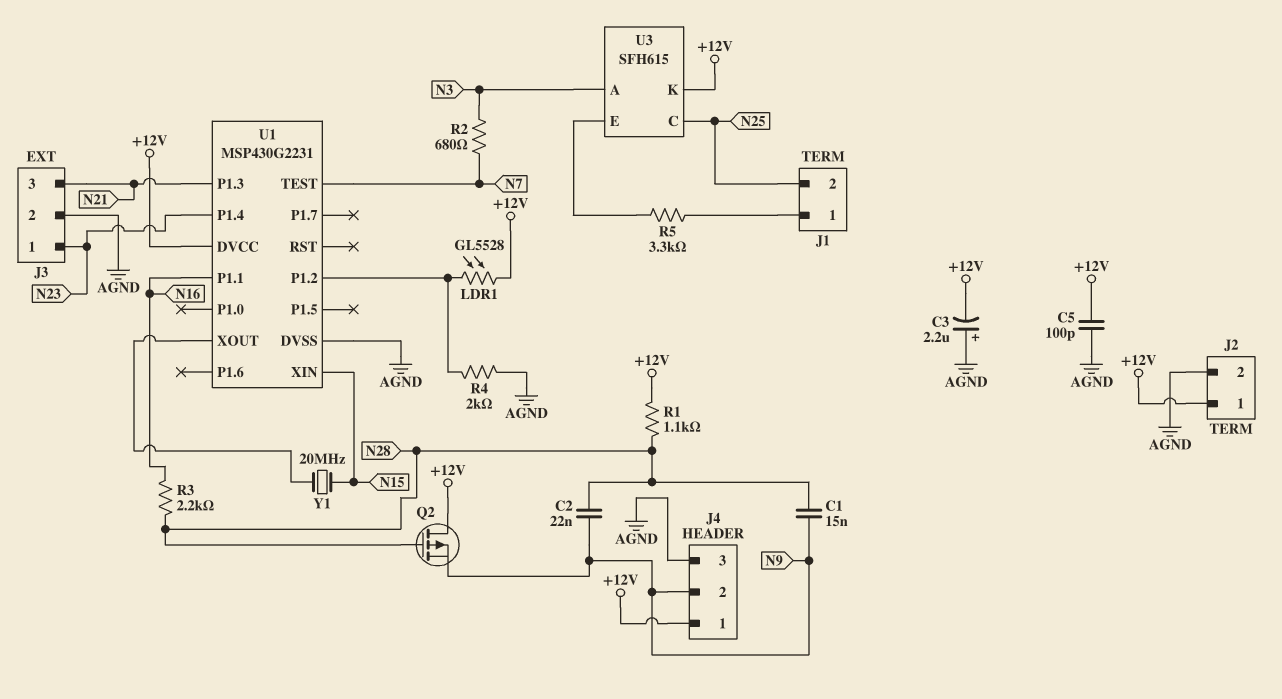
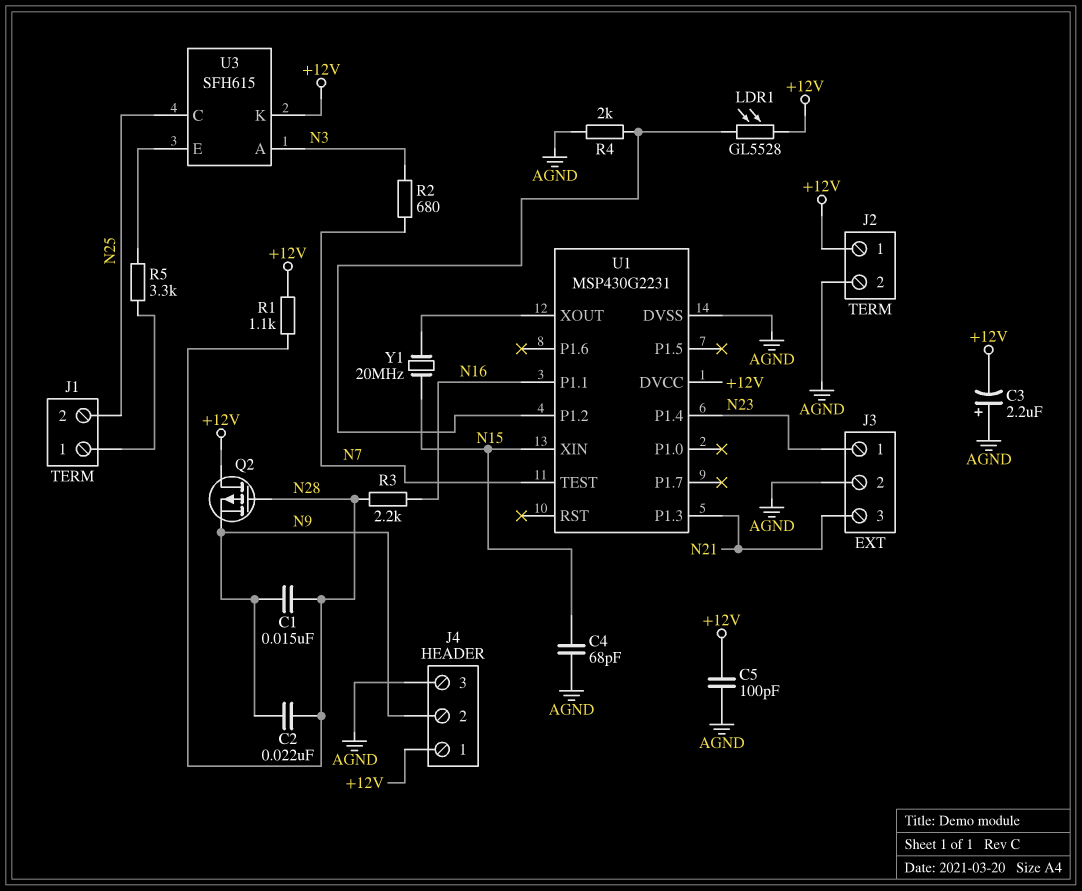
C4: none -> 68pF (AGND, N15)

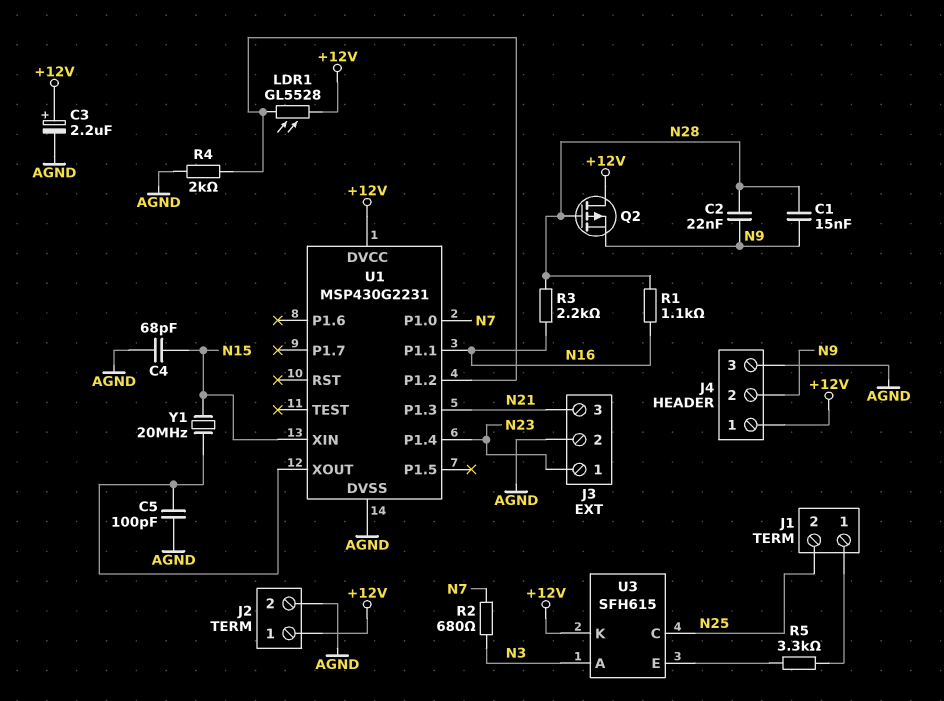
C3: 2.2uF (plus AGND, minus +12V) -> 2.2uF (plus +12V, minus AGND)
C5: 100pF (+12V, AGND) -> 100pF (AGND, U1/XOUT)
R1: 1.1k (+12V, N28) -> 1.1k (N16, N28)
U1 pin P1.0: none -> N7
U1 pin TEST: N7 -> none

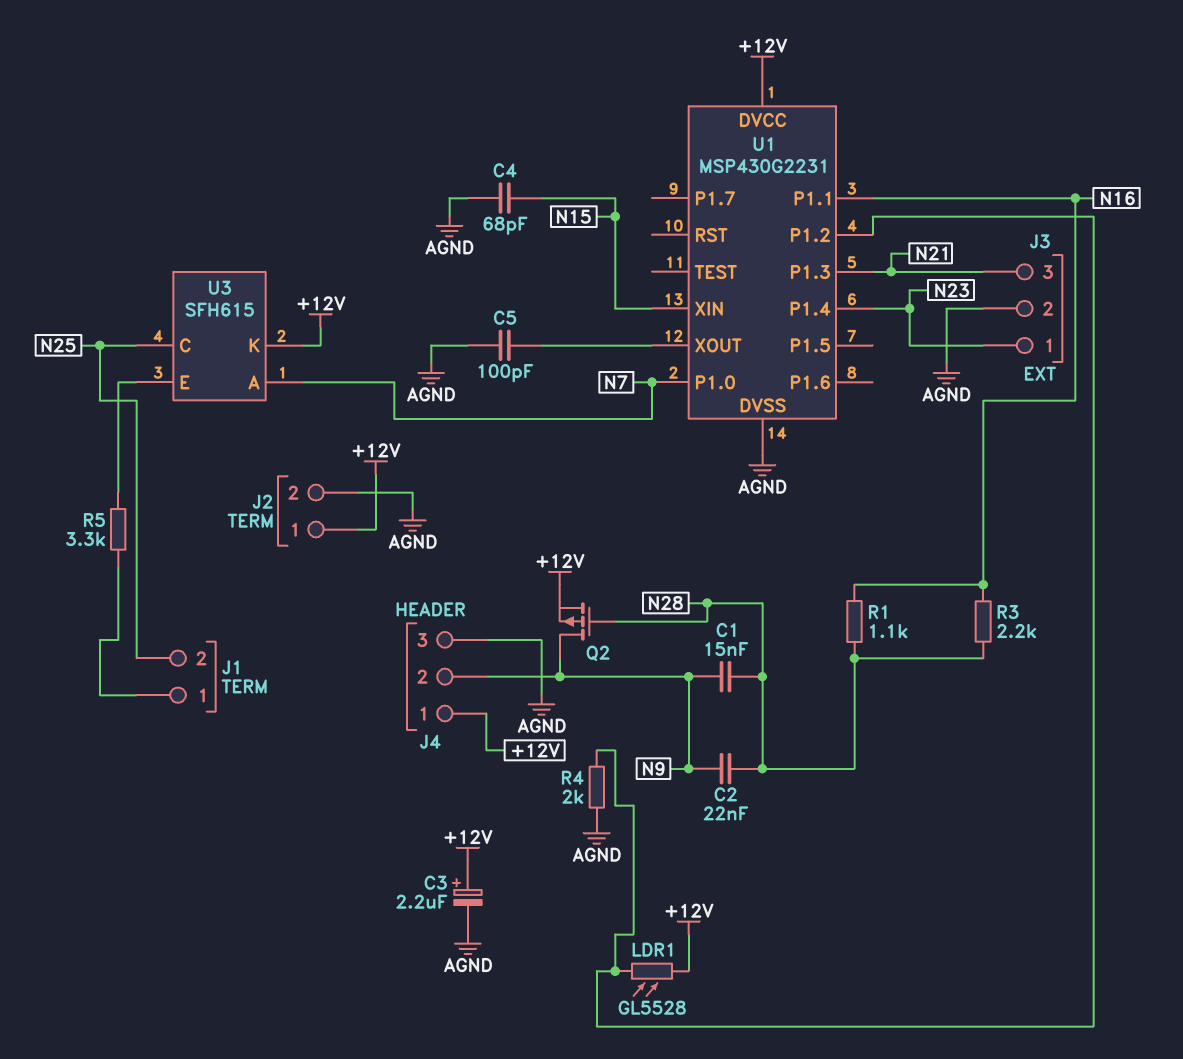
Q2: PMOS (G N28, D +12V, S N9) -> PMOS (G N28, D N9, S +12V)
R2: 680 (N3, N7) -> none
U3 pin A: N3 -> N7
Y1: 20MHz (N15, U1/XOUT) -> none

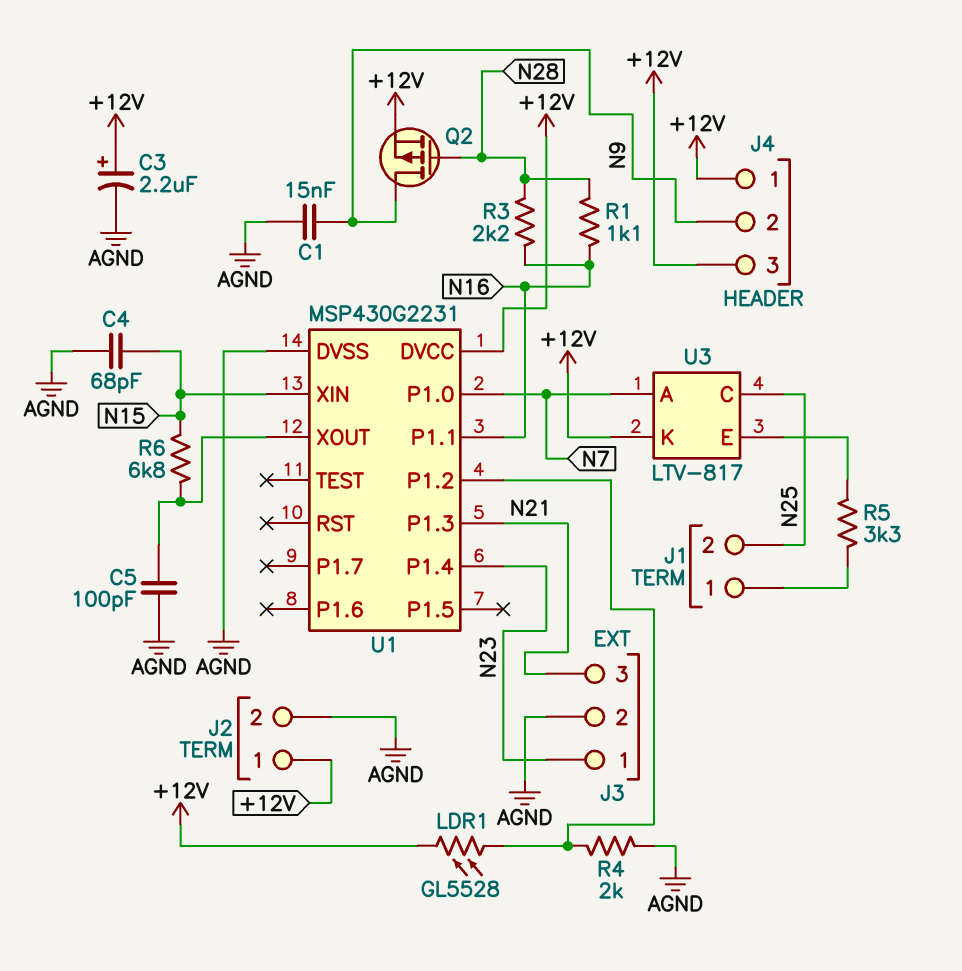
C1: 15nF (N9, N28) -> 15nF (AGND, N9)
C2: 22nF (N9, N28) -> none
J4 pin 3: AGND -> +12V
R6: none -> 6.8k (N15, U1/XOUT)
U3: SFH615 -> LTV-817

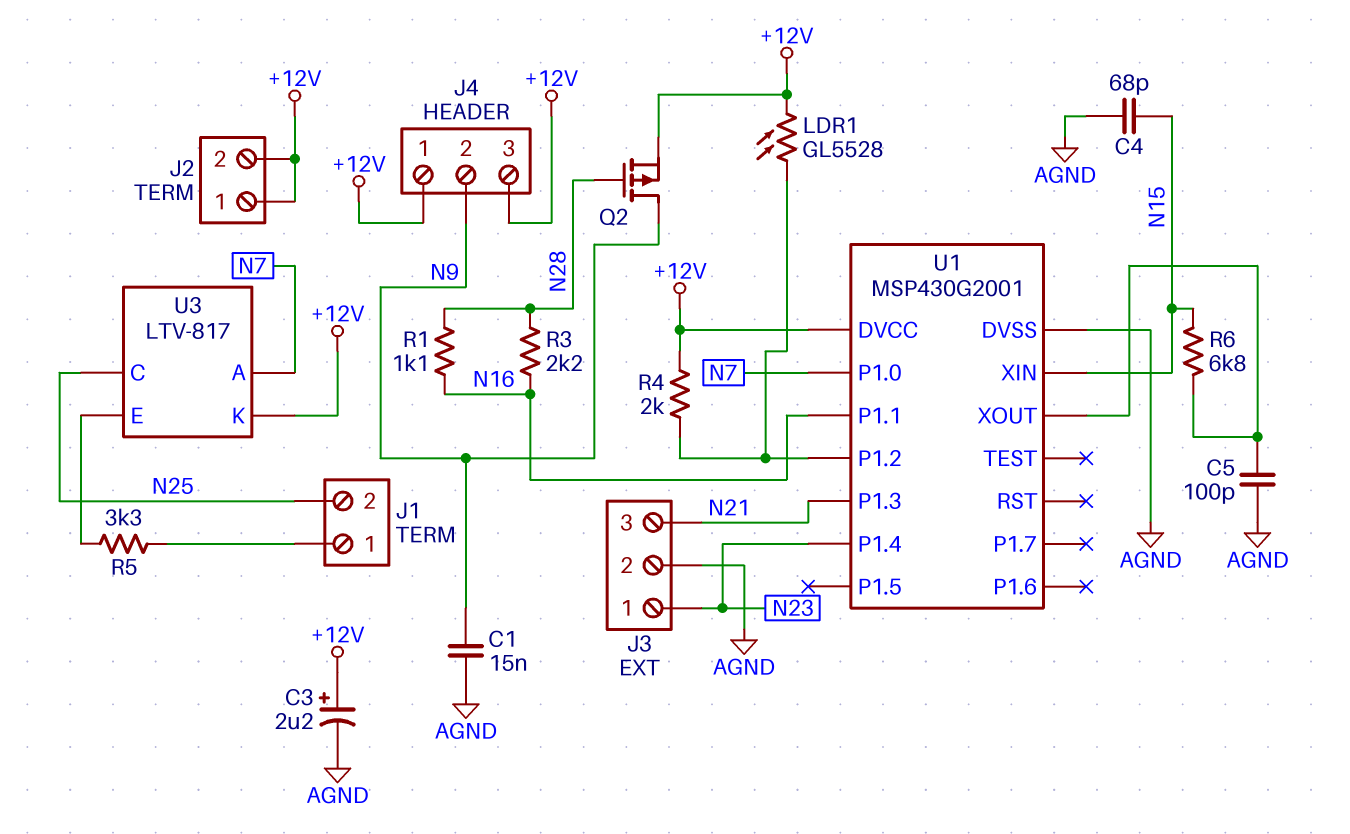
J2 pin 2: AGND -> +12V
R4: 2k (AGND, U1/P1.2) -> 2k (+12V, U1/P1.2)
U1: MSP430G2231 -> MSP430G2001

